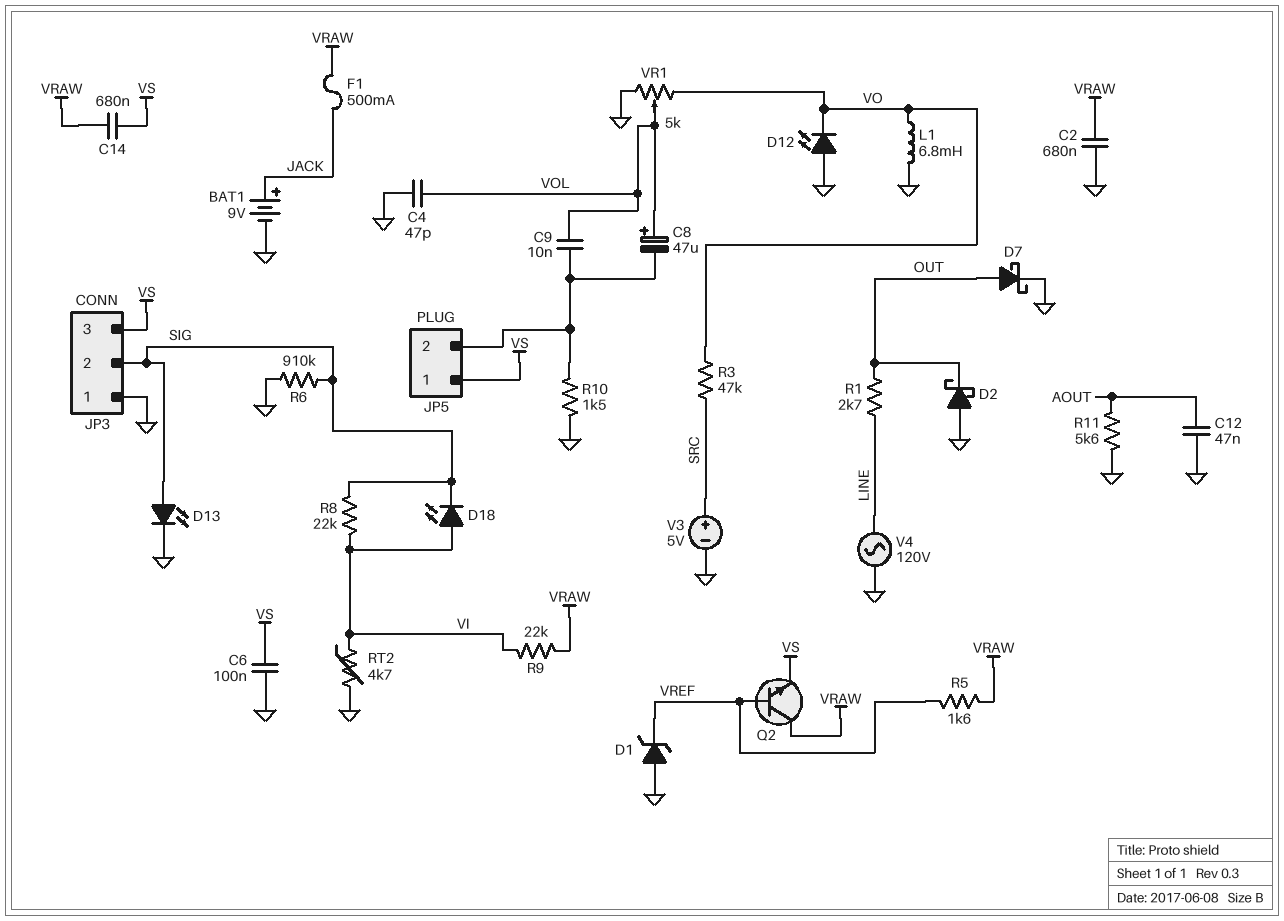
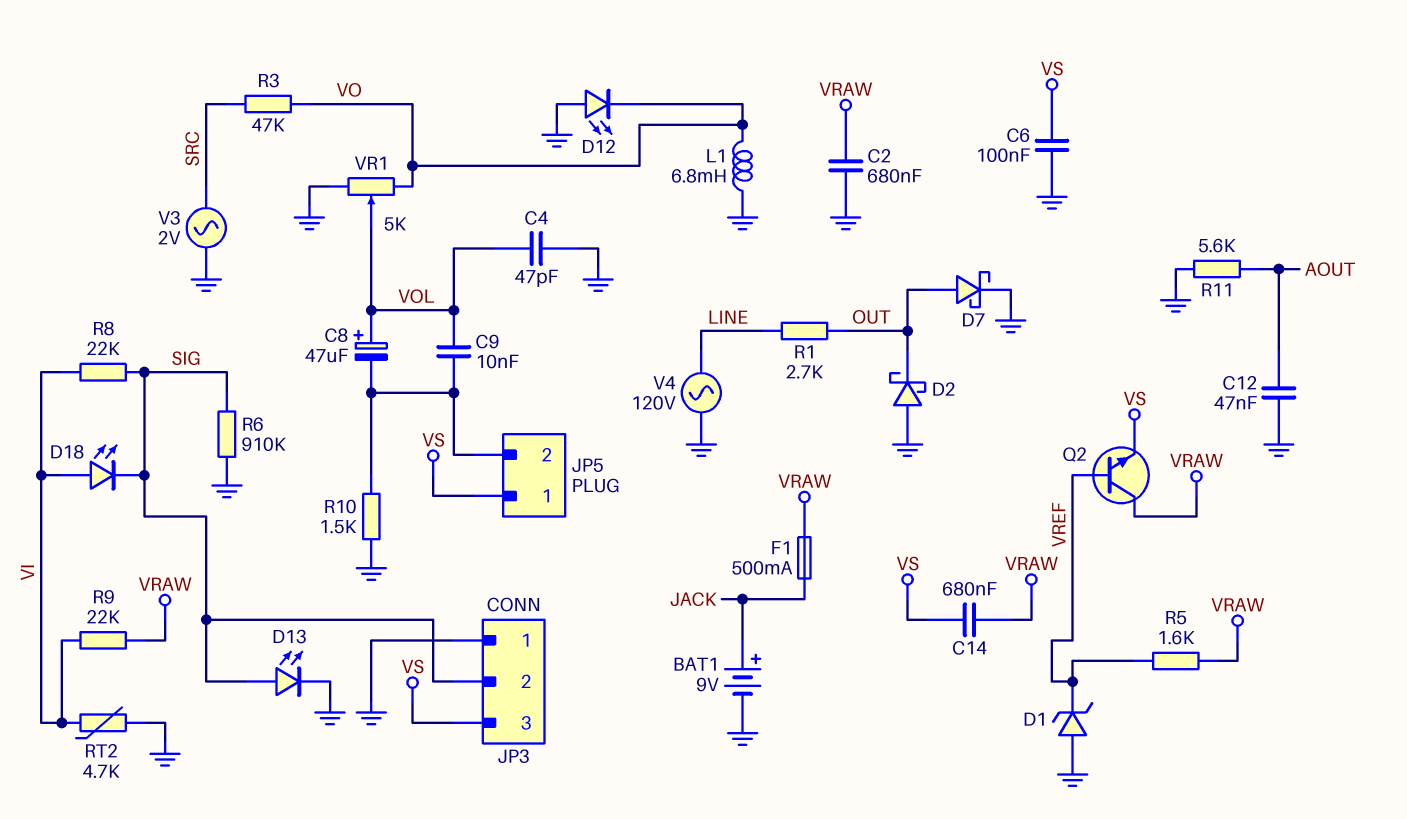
V3: 5V (plus SRC, minus GND) -> AC 2V (GND, SRC)

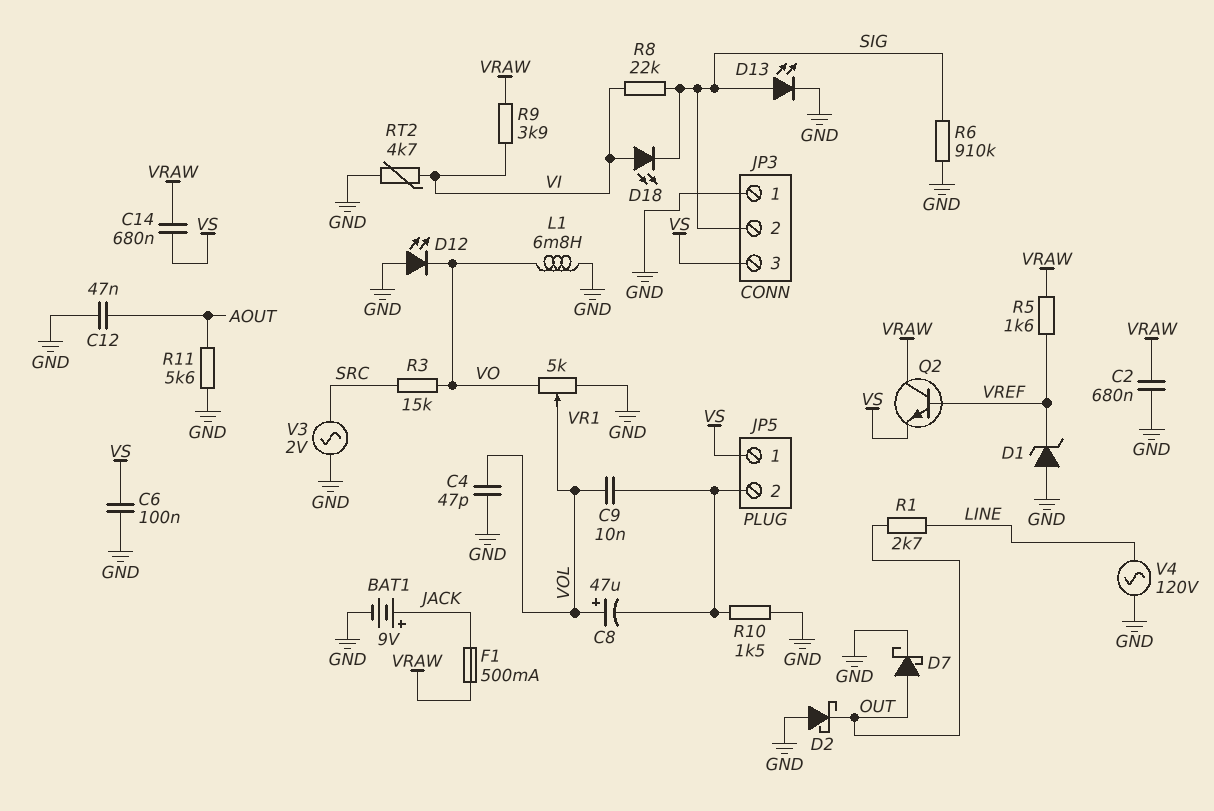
R3: 47k (SRC, VO) -> 15k (SRC, VO)
R9: 22k (VI, VRAW) -> 3.9k (VI, VRAW)

